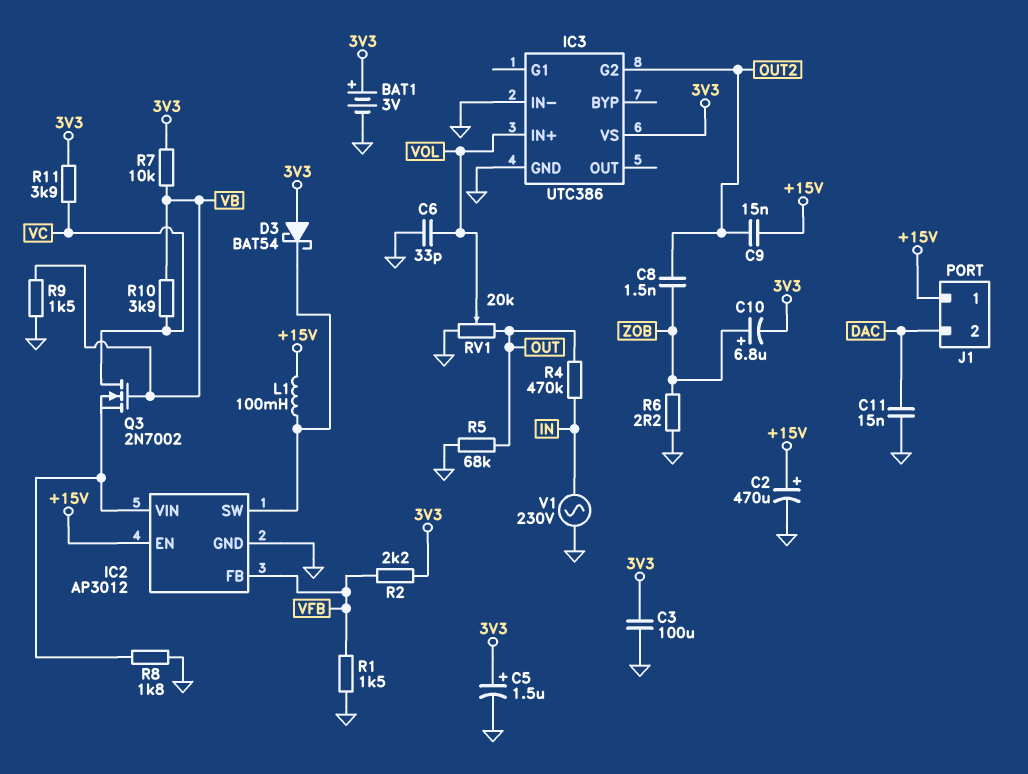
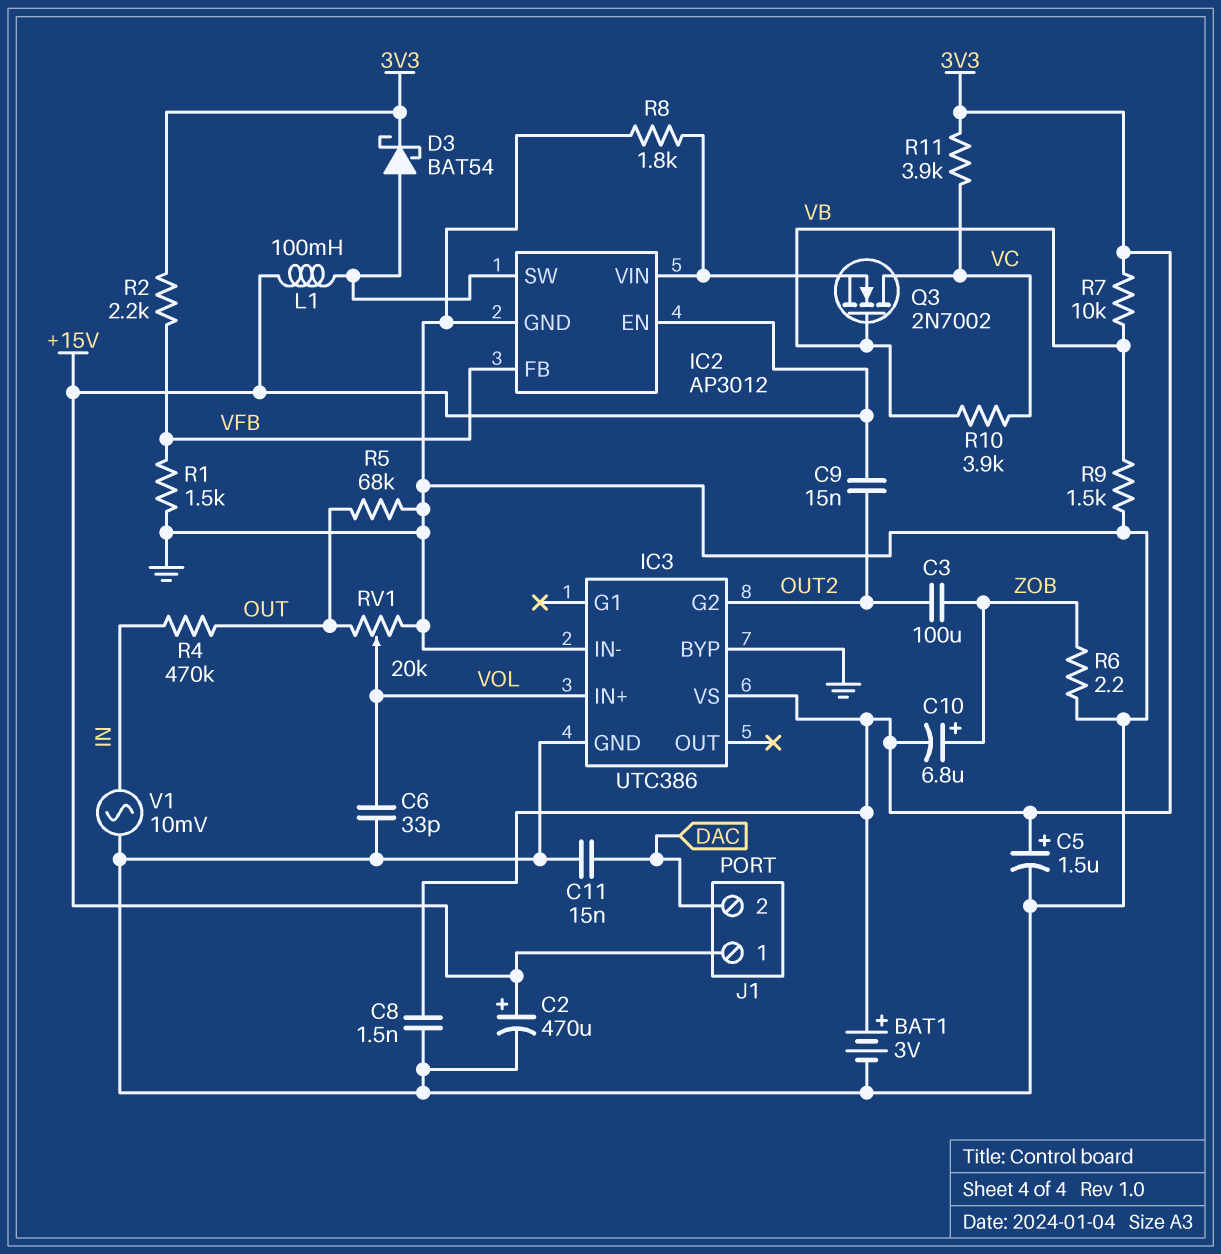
C3: 100uF (3V3, GND) -> 100uF (OUT2, ZOB)
C8: 1.5nF (OUT2, ZOB) -> 1.5nF (3V3, GND)
D3: schottky BAT54 (A 3V3, K IC2/SW) -> schottky BAT54 (A IC2/SW, K 3V3)
IC3 pin BYP: none -> GND
V1: AC 230V (GND, IN) -> AC 10mV (GND, IN)

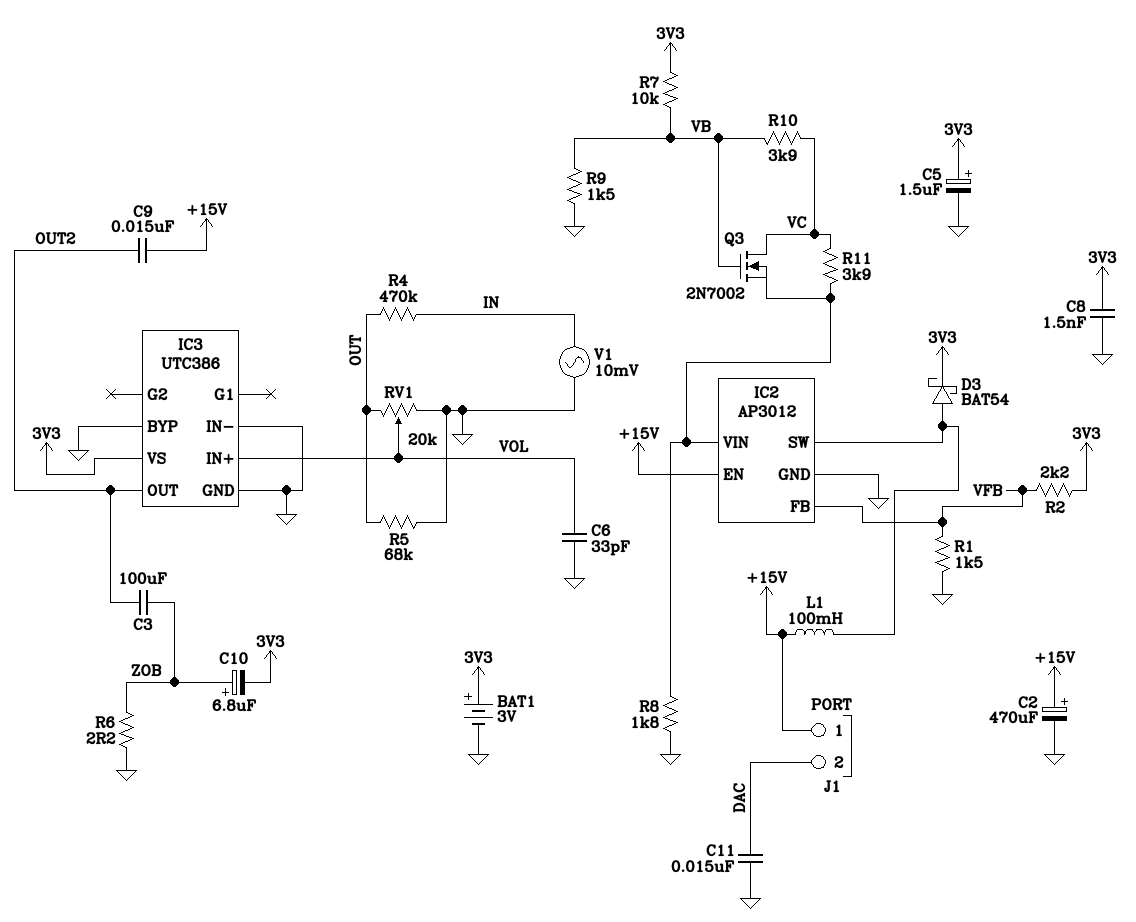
IC3 pin G2: OUT2 -> none
IC3 pin OUT: none -> OUT2
R11: 3.9k (3V3, VC) -> 3.9k (IC2/VIN, VC)

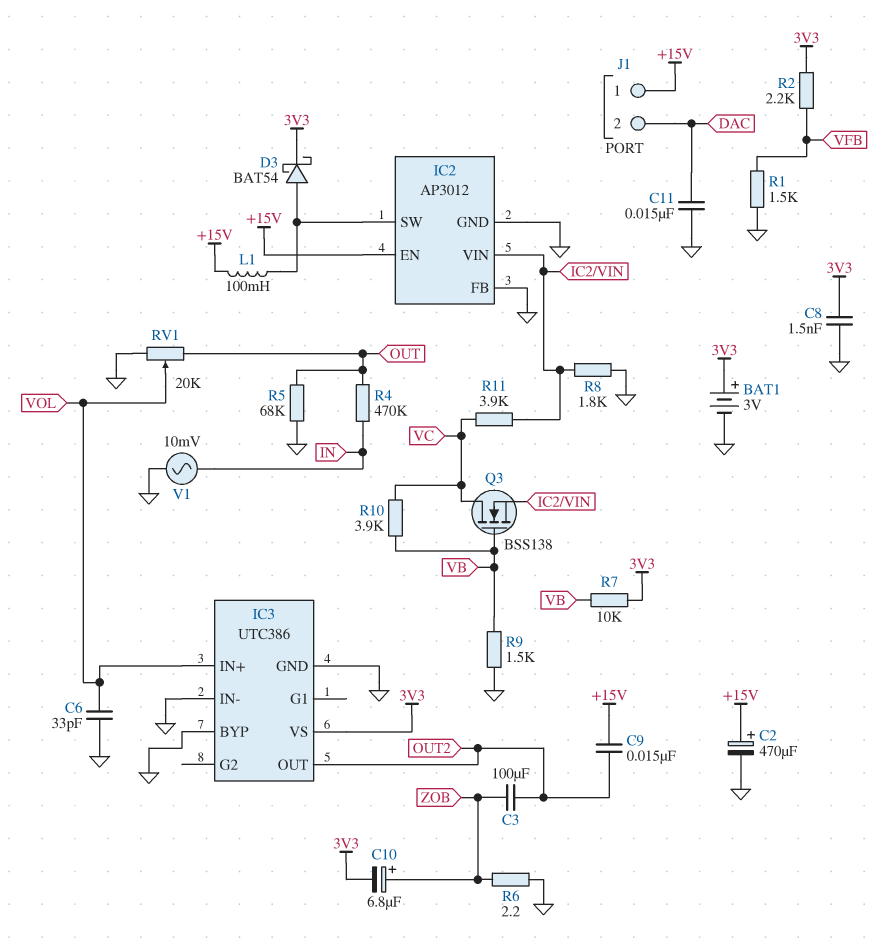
C5: 1.5uF (plus 3V3, minus GND) -> none
IC2 pin FB: VFB -> GND
Q3: NMOS 2N7002 (G VB, D VC, S IC2/VIN) -> NMOS BSS138 (G VB, D VC, S IC2/VIN)

